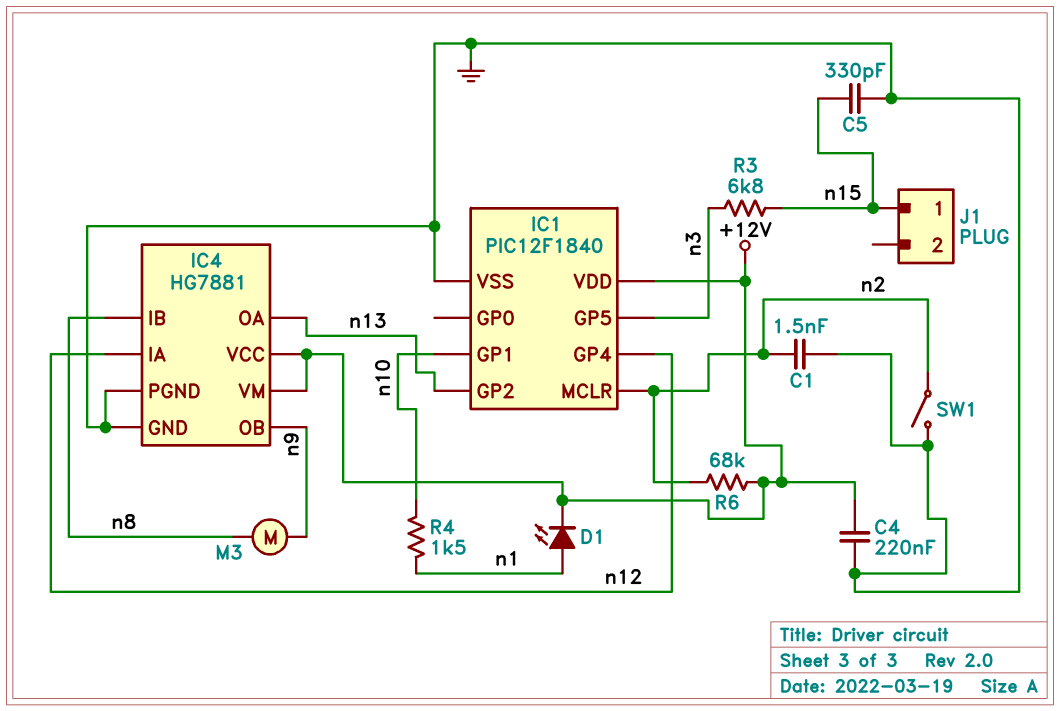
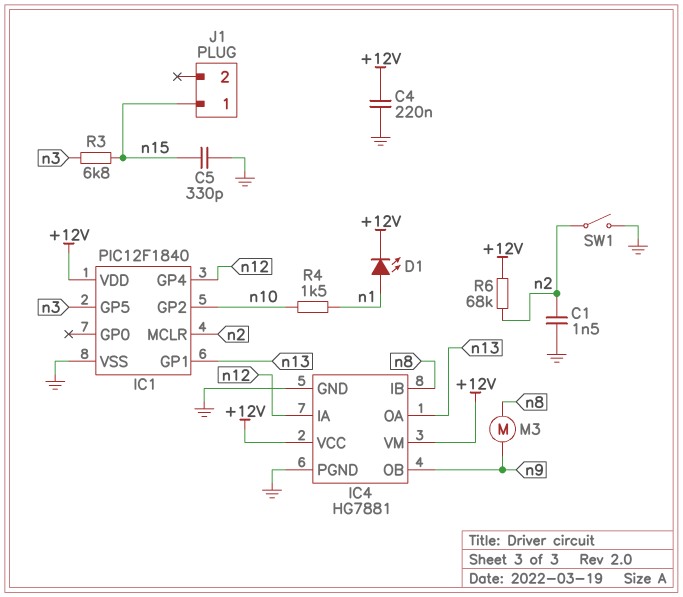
IC1 pin GP1: n10 -> n13
IC1 pin GP2: n13 -> n10

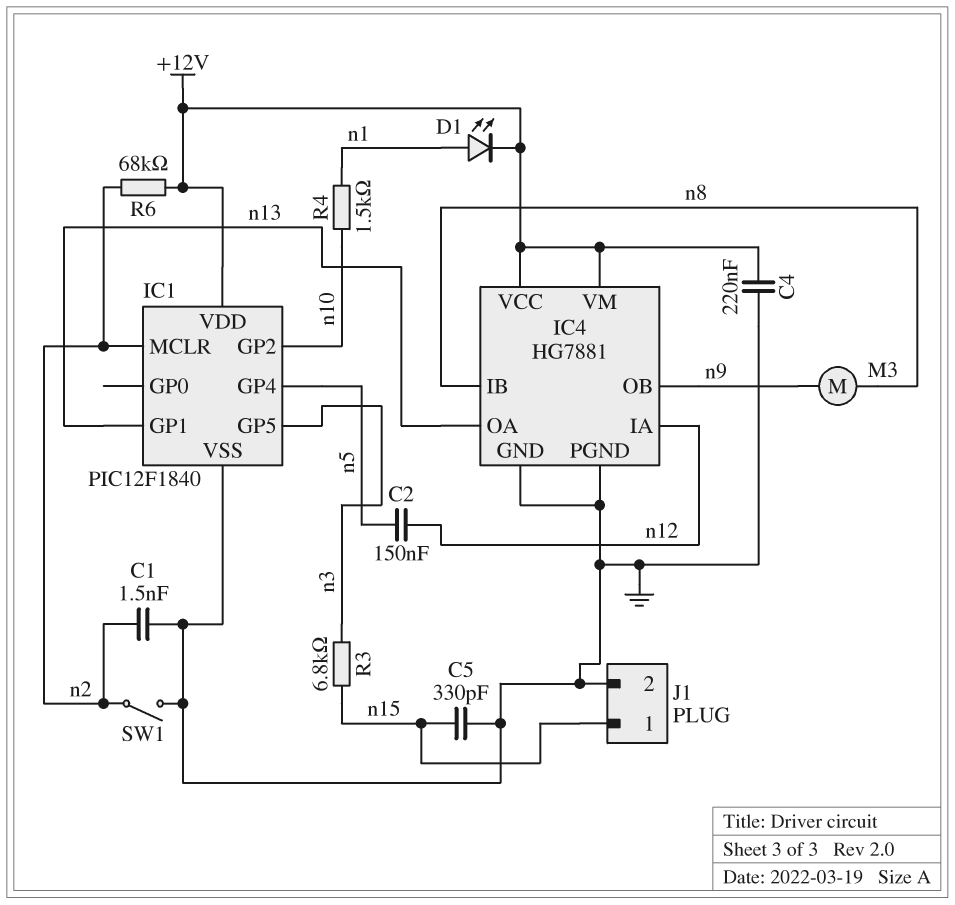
C2: none -> 150nF (n5, n12)
IC1 pin GP4: n12 -> n5
J1 pin 2: none -> GND

